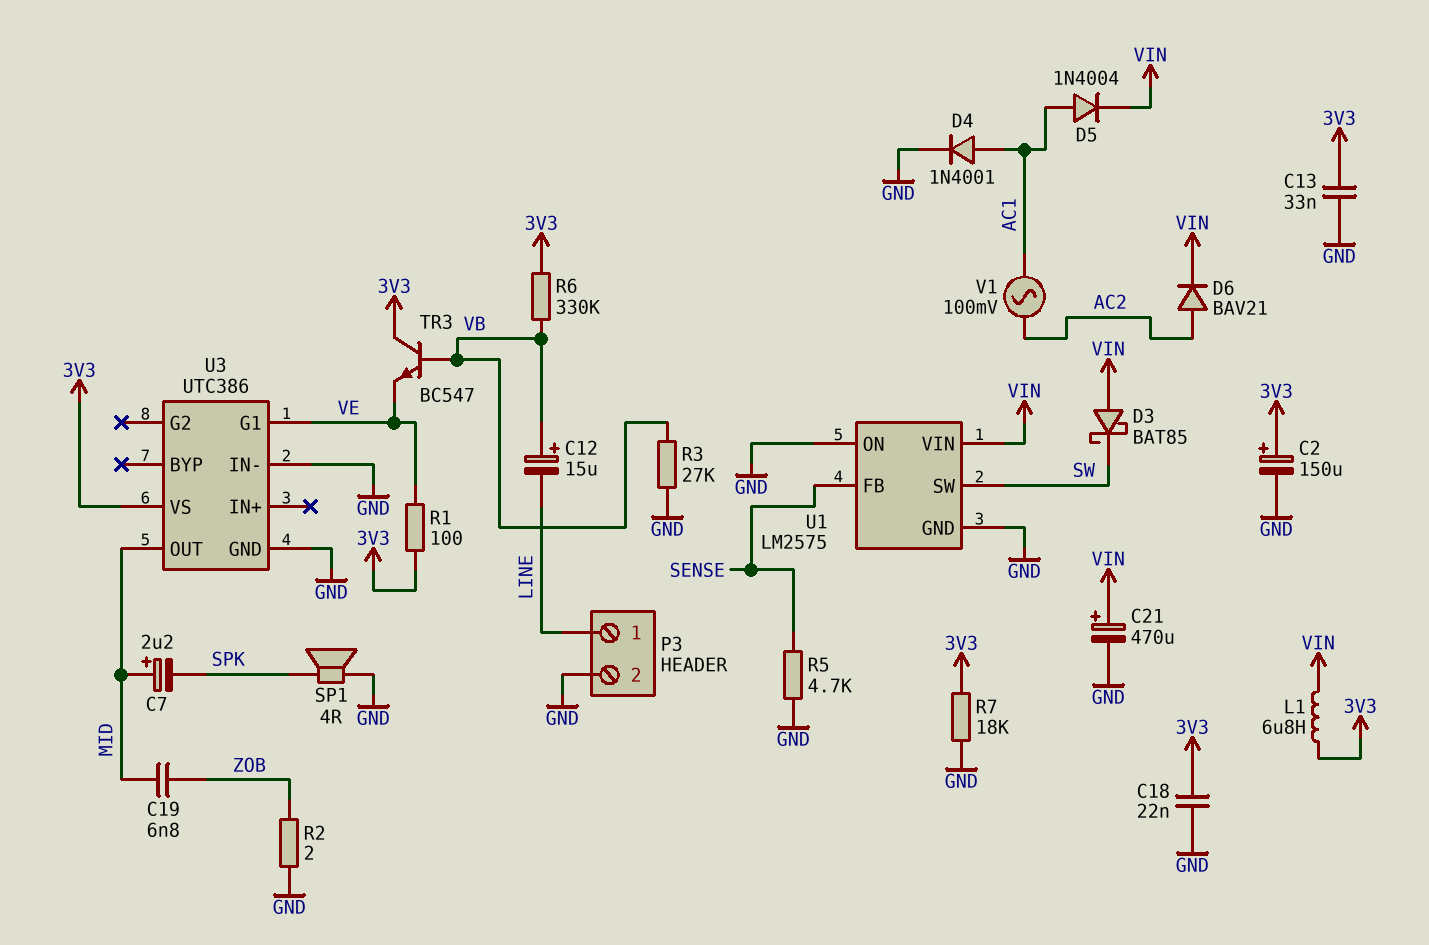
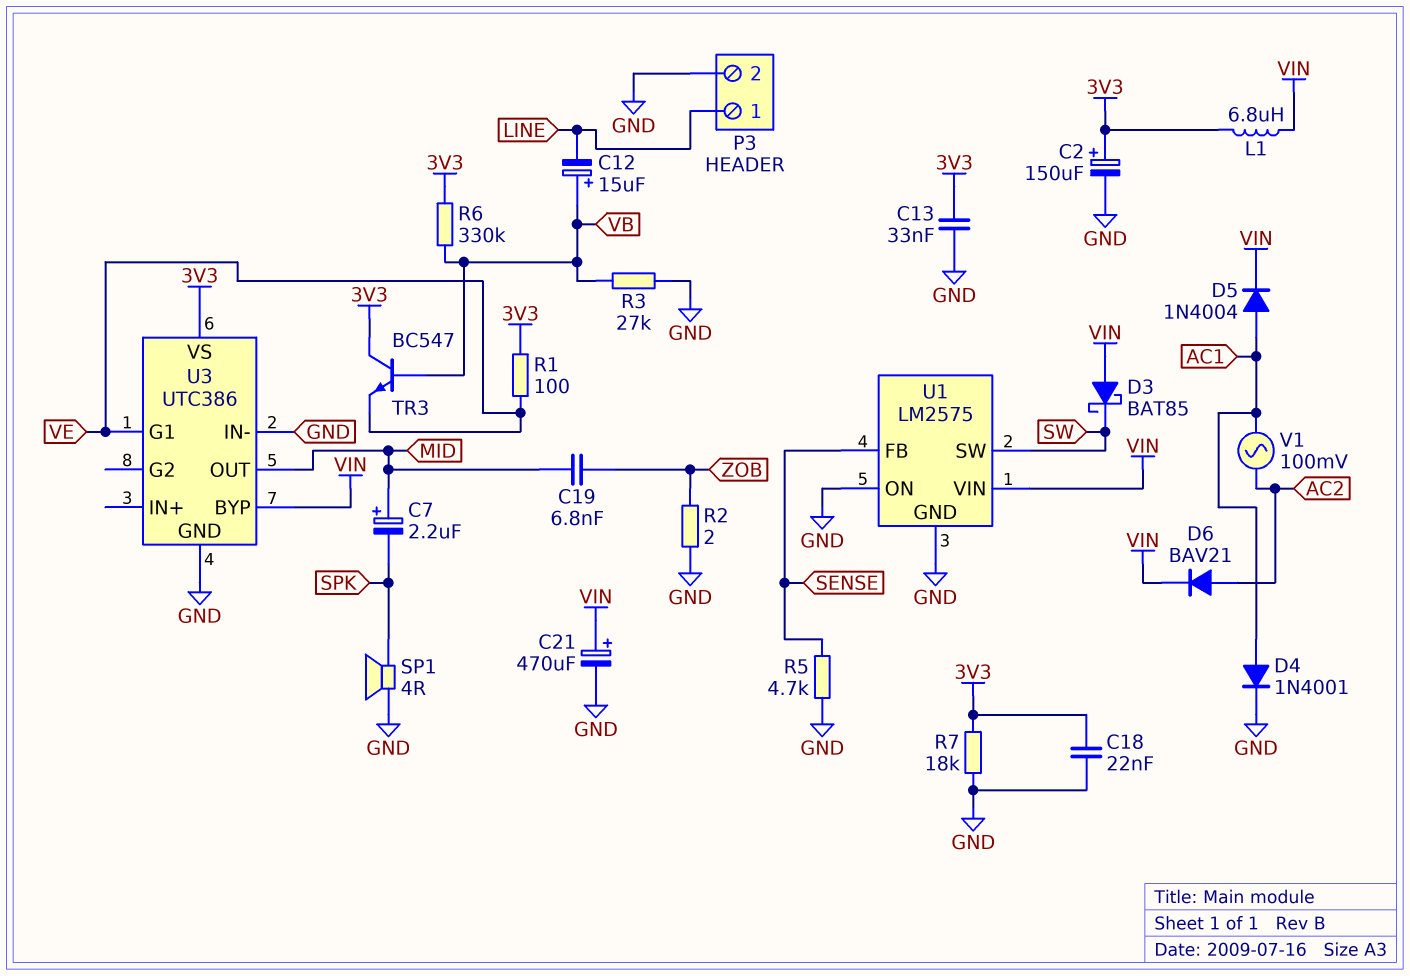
U3 pin BYP: none -> VIN

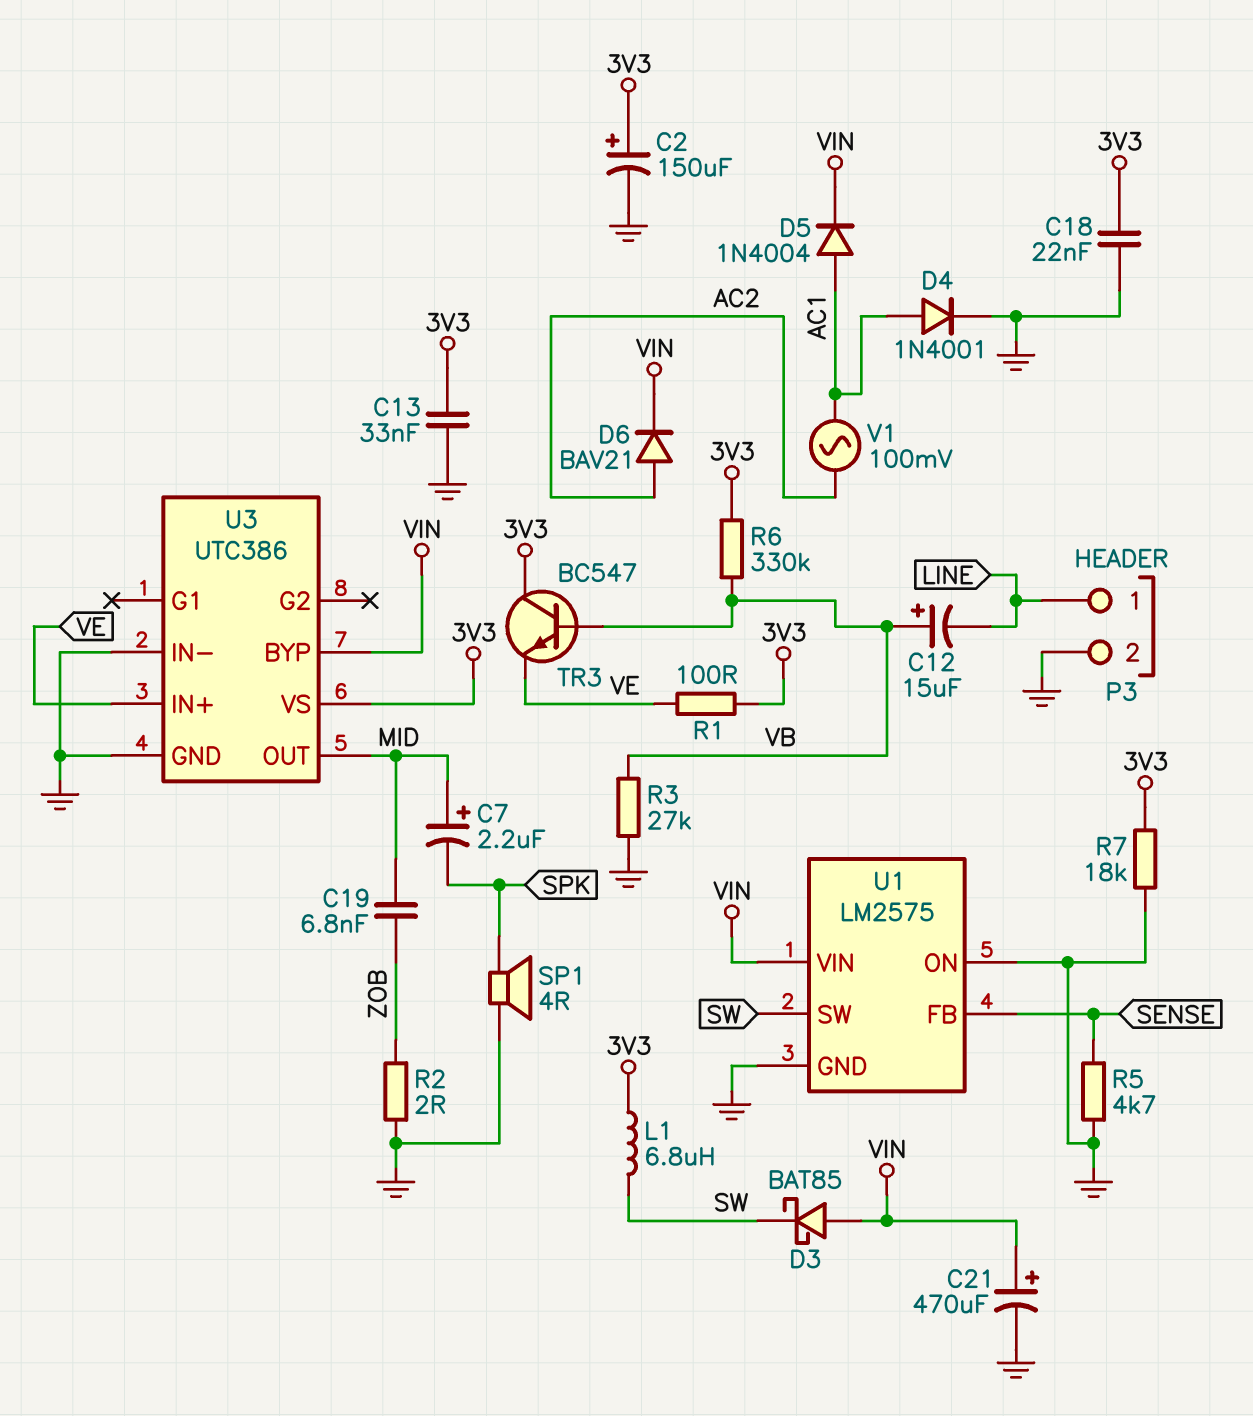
L1: 6.8uH (3V3, VIN) -> 6.8uH (3V3, SW)
U3 pin G1: VE -> none
U3 pin IN+: none -> VE

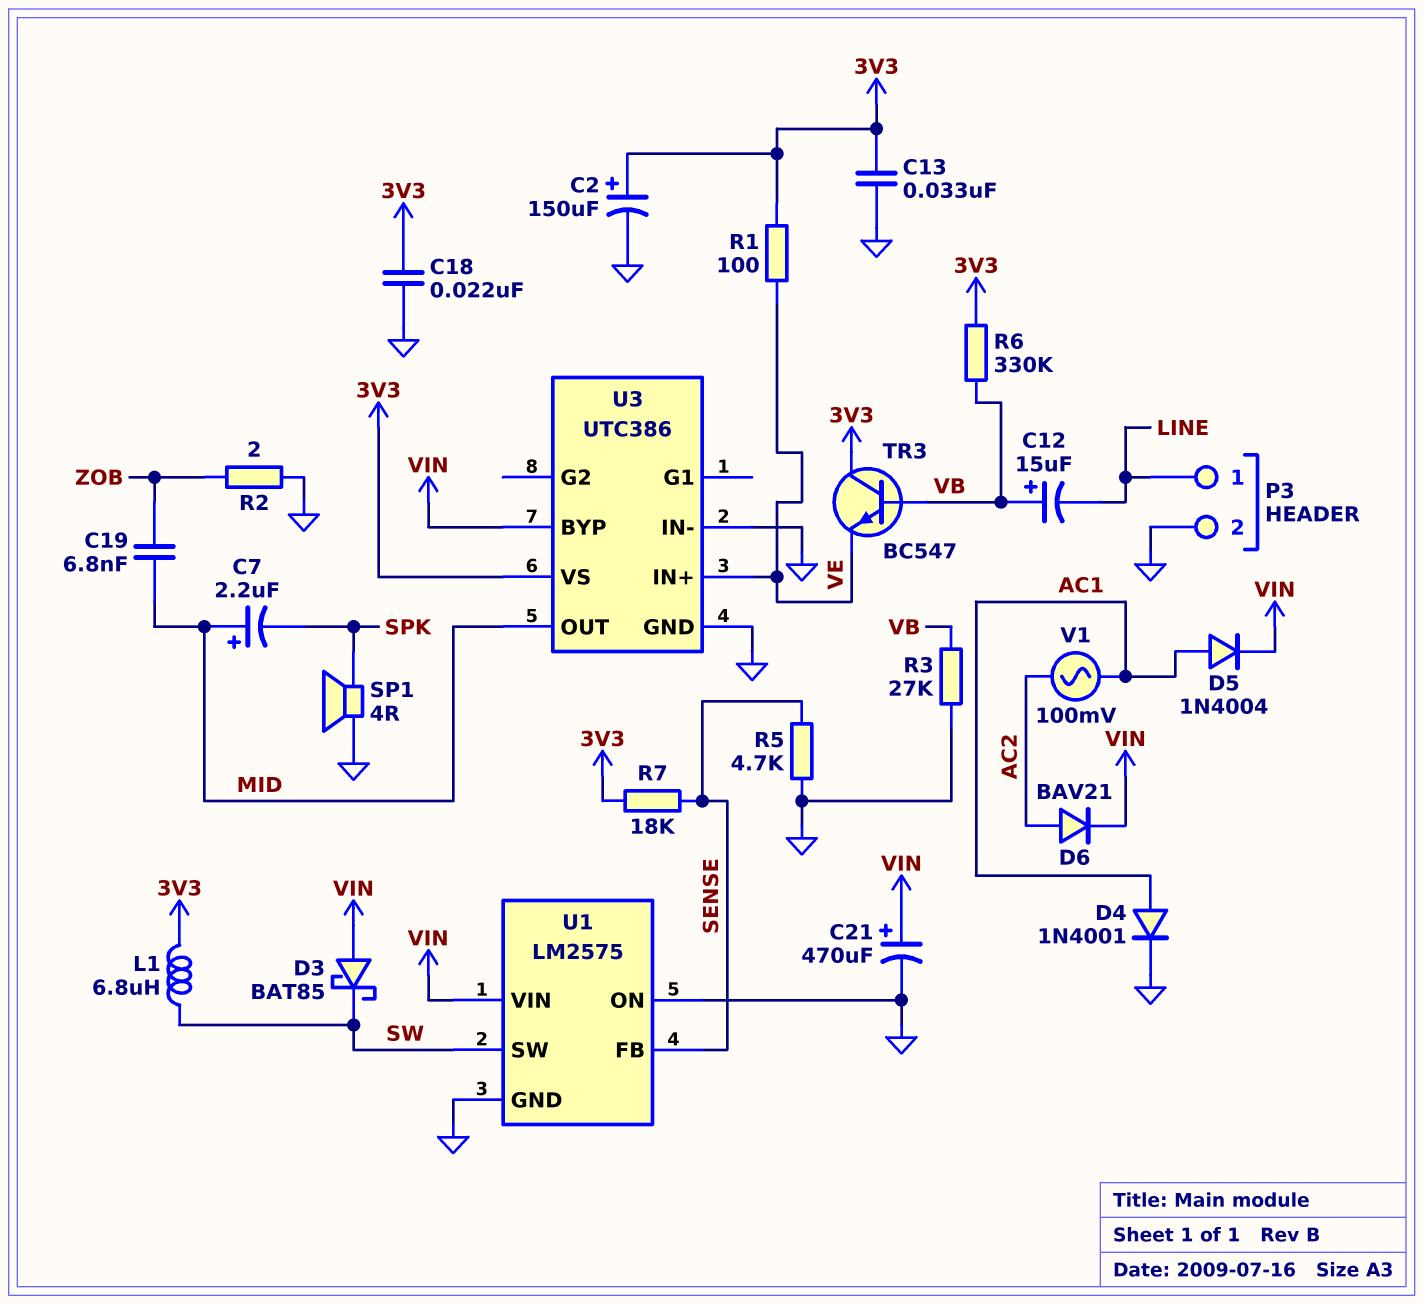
R7: 18k (3V3, GND) -> 18k (3V3, SENSE)

